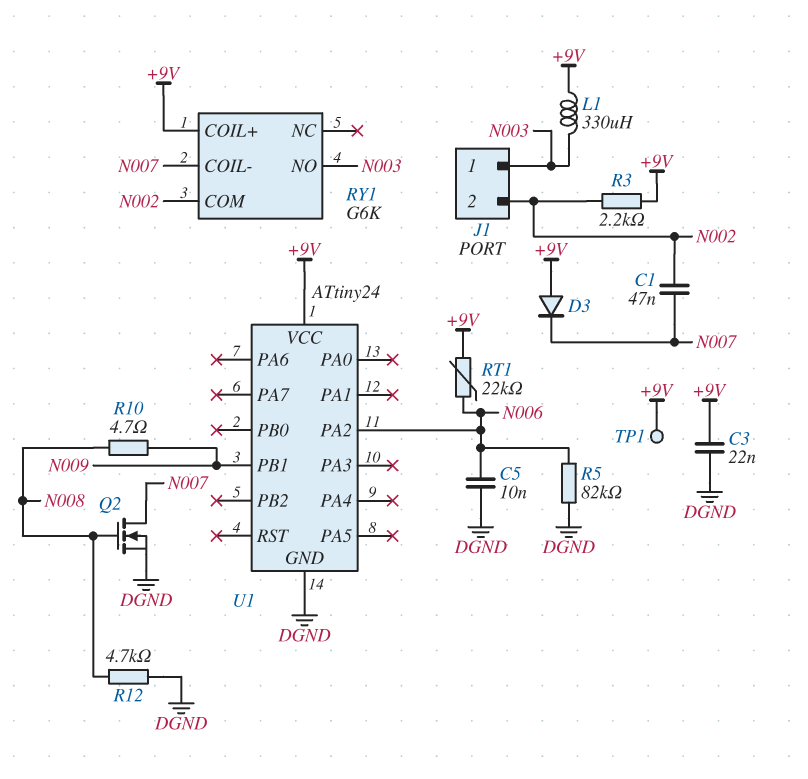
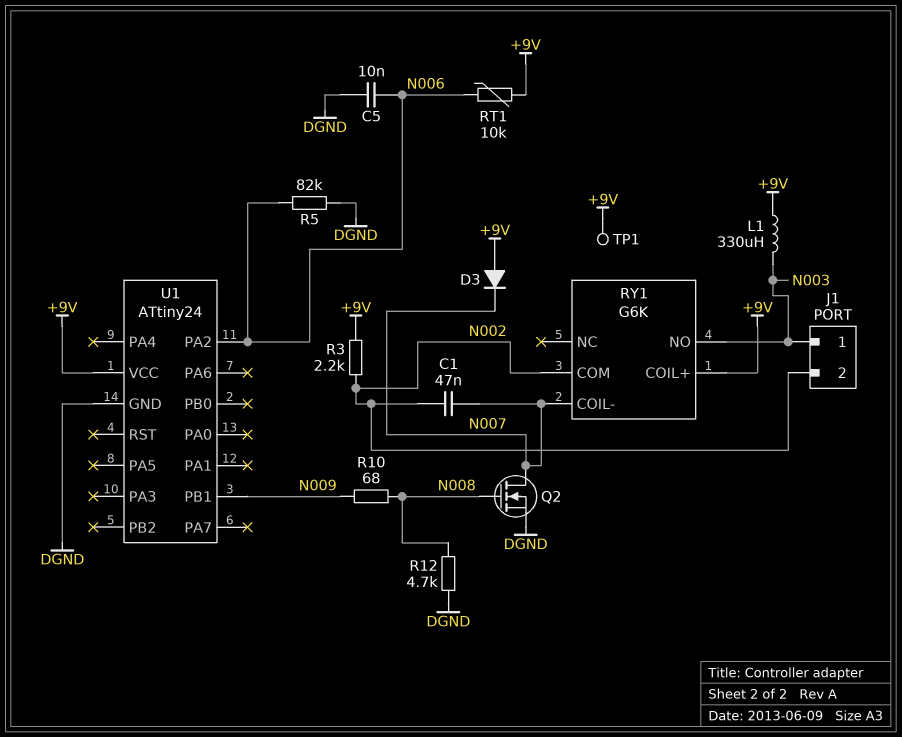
C3: 22nF (+9V, DGND) -> none
R10: 4.7 (N008, N009) -> 68 (N008, N009)
RT1: 22k (+9V, N006) -> 10k (+9V, N006)

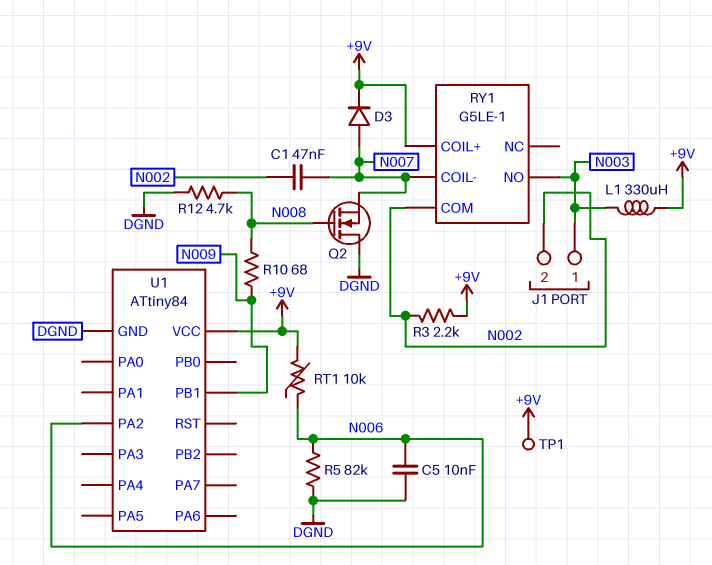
D3: diode (A +9V, K N007) -> diode (A N007, K +9V)
Q2: NMOS (G N008, D N007, S DGND) -> NMOS (G N008, D DGND, S N007)
RY1: G6K -> G5LE-1
U1: ATtiny24 -> ATtiny84

